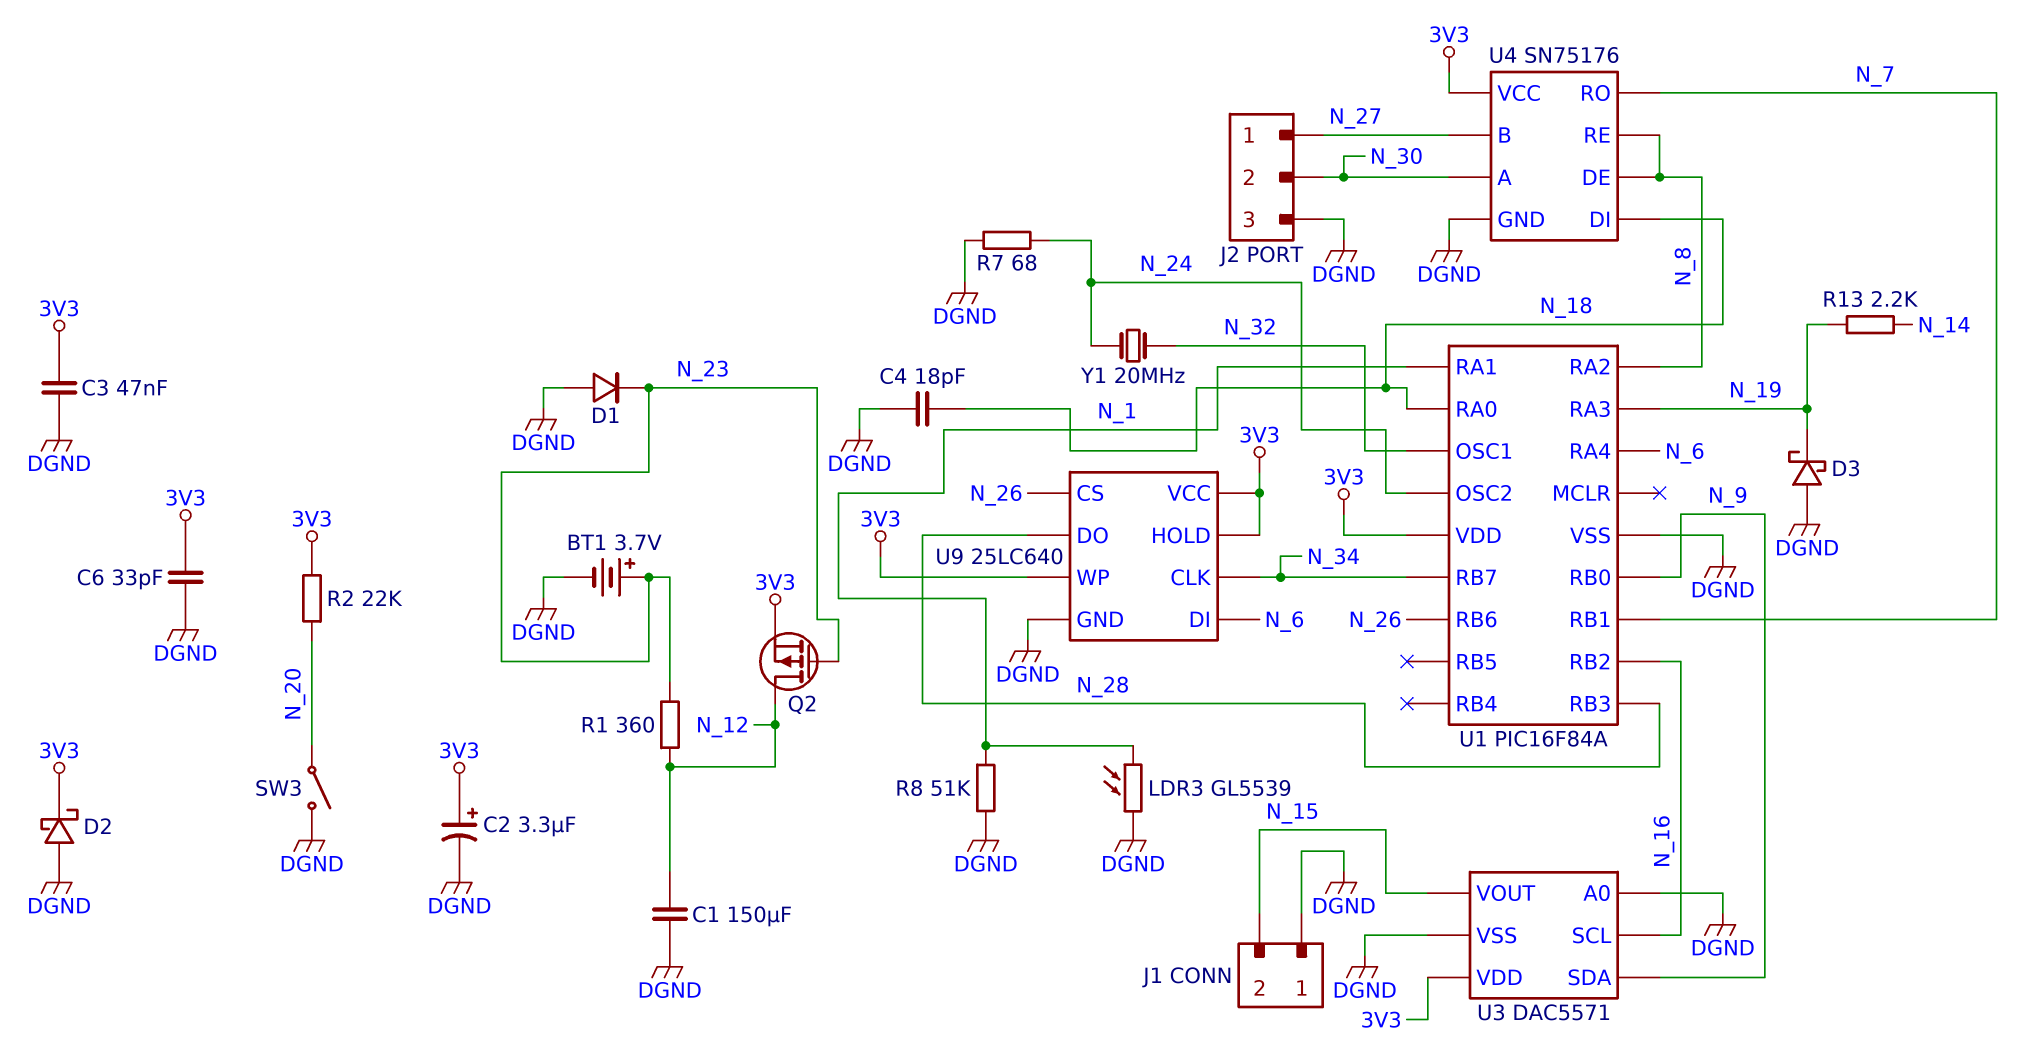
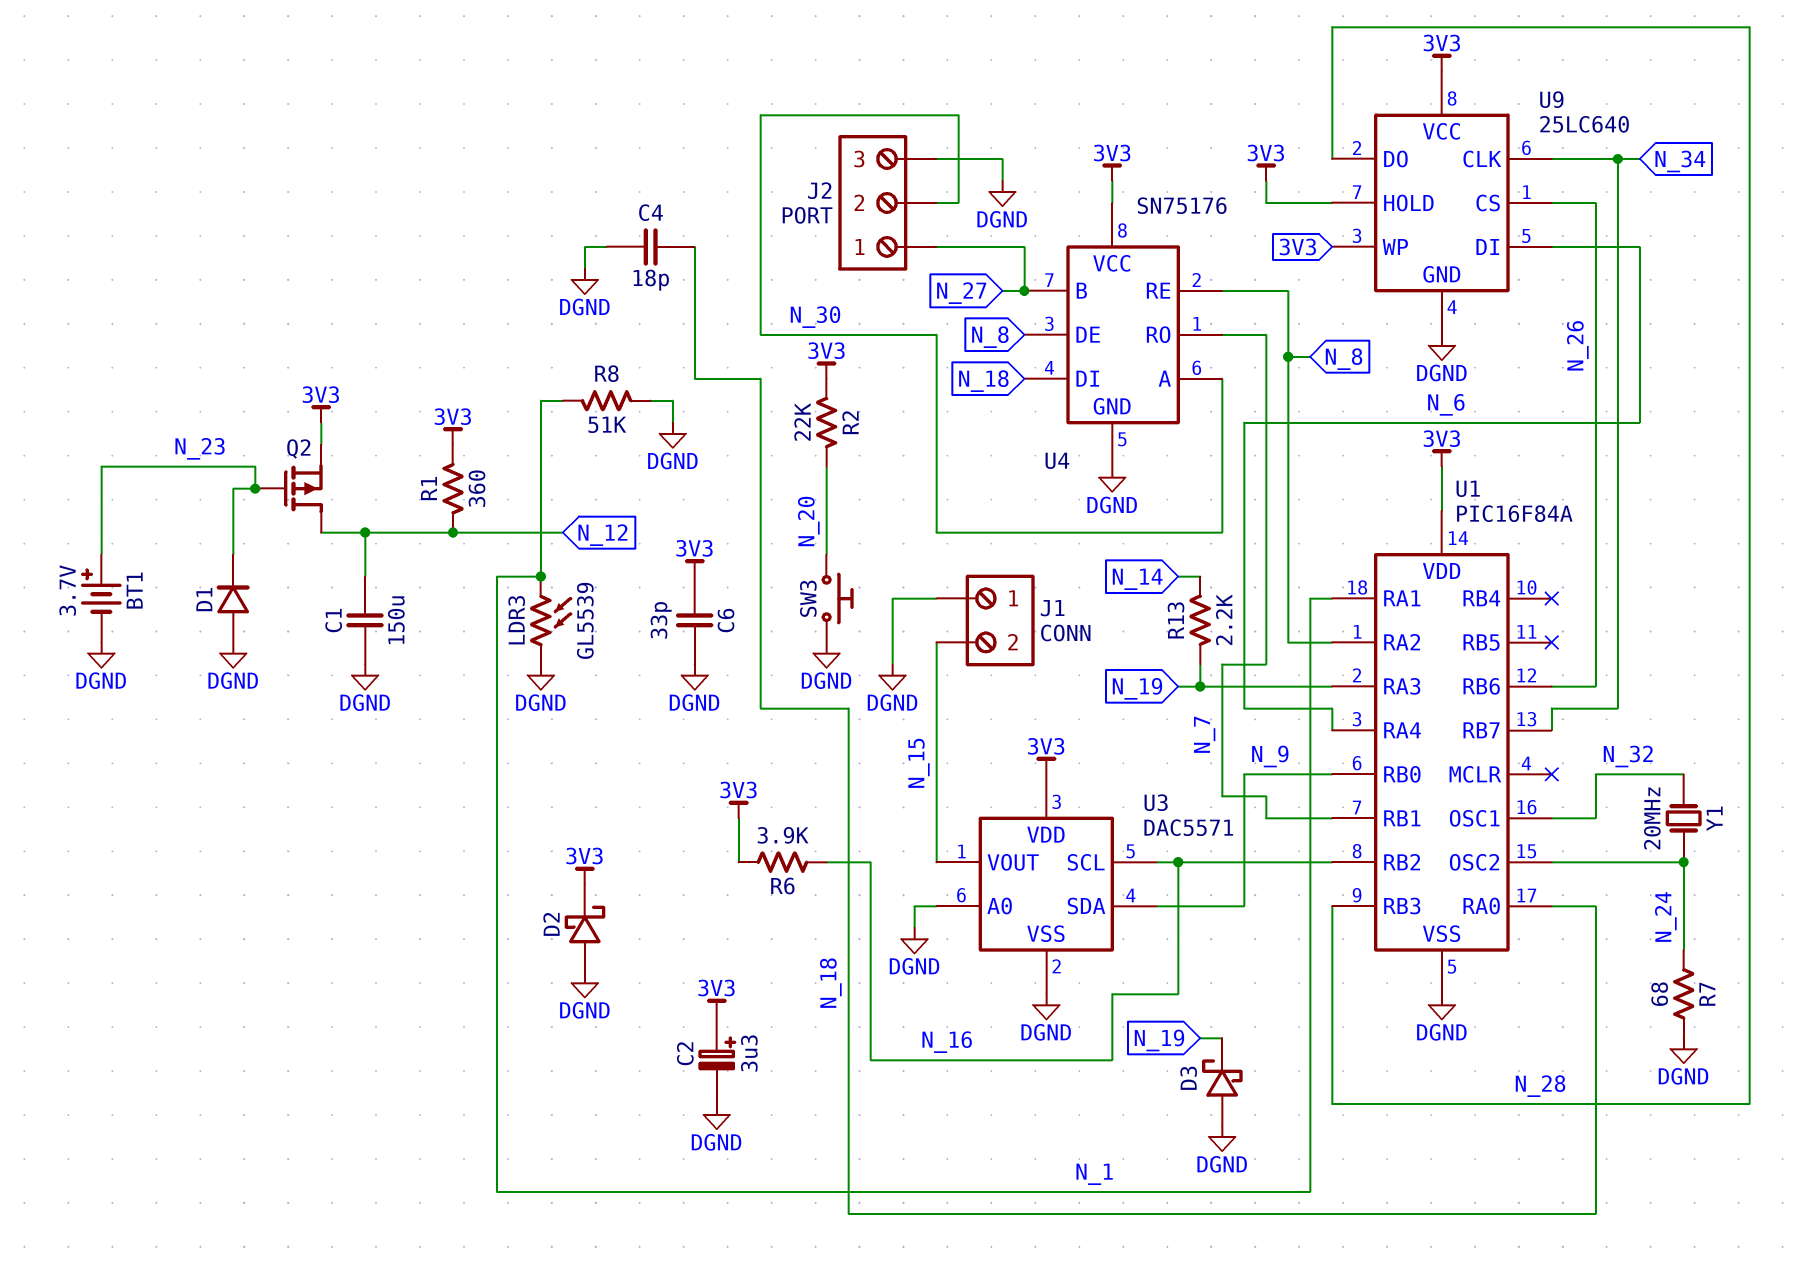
C3: 47nF (3V3, DGND) -> none
R1: 360 (N_12, N_23) -> 360 (3V3, N_12)
R6: none -> 3.9k (3V3, N_16)
SW3: switch (DGND, N_20) -> button (DGND, N_20)

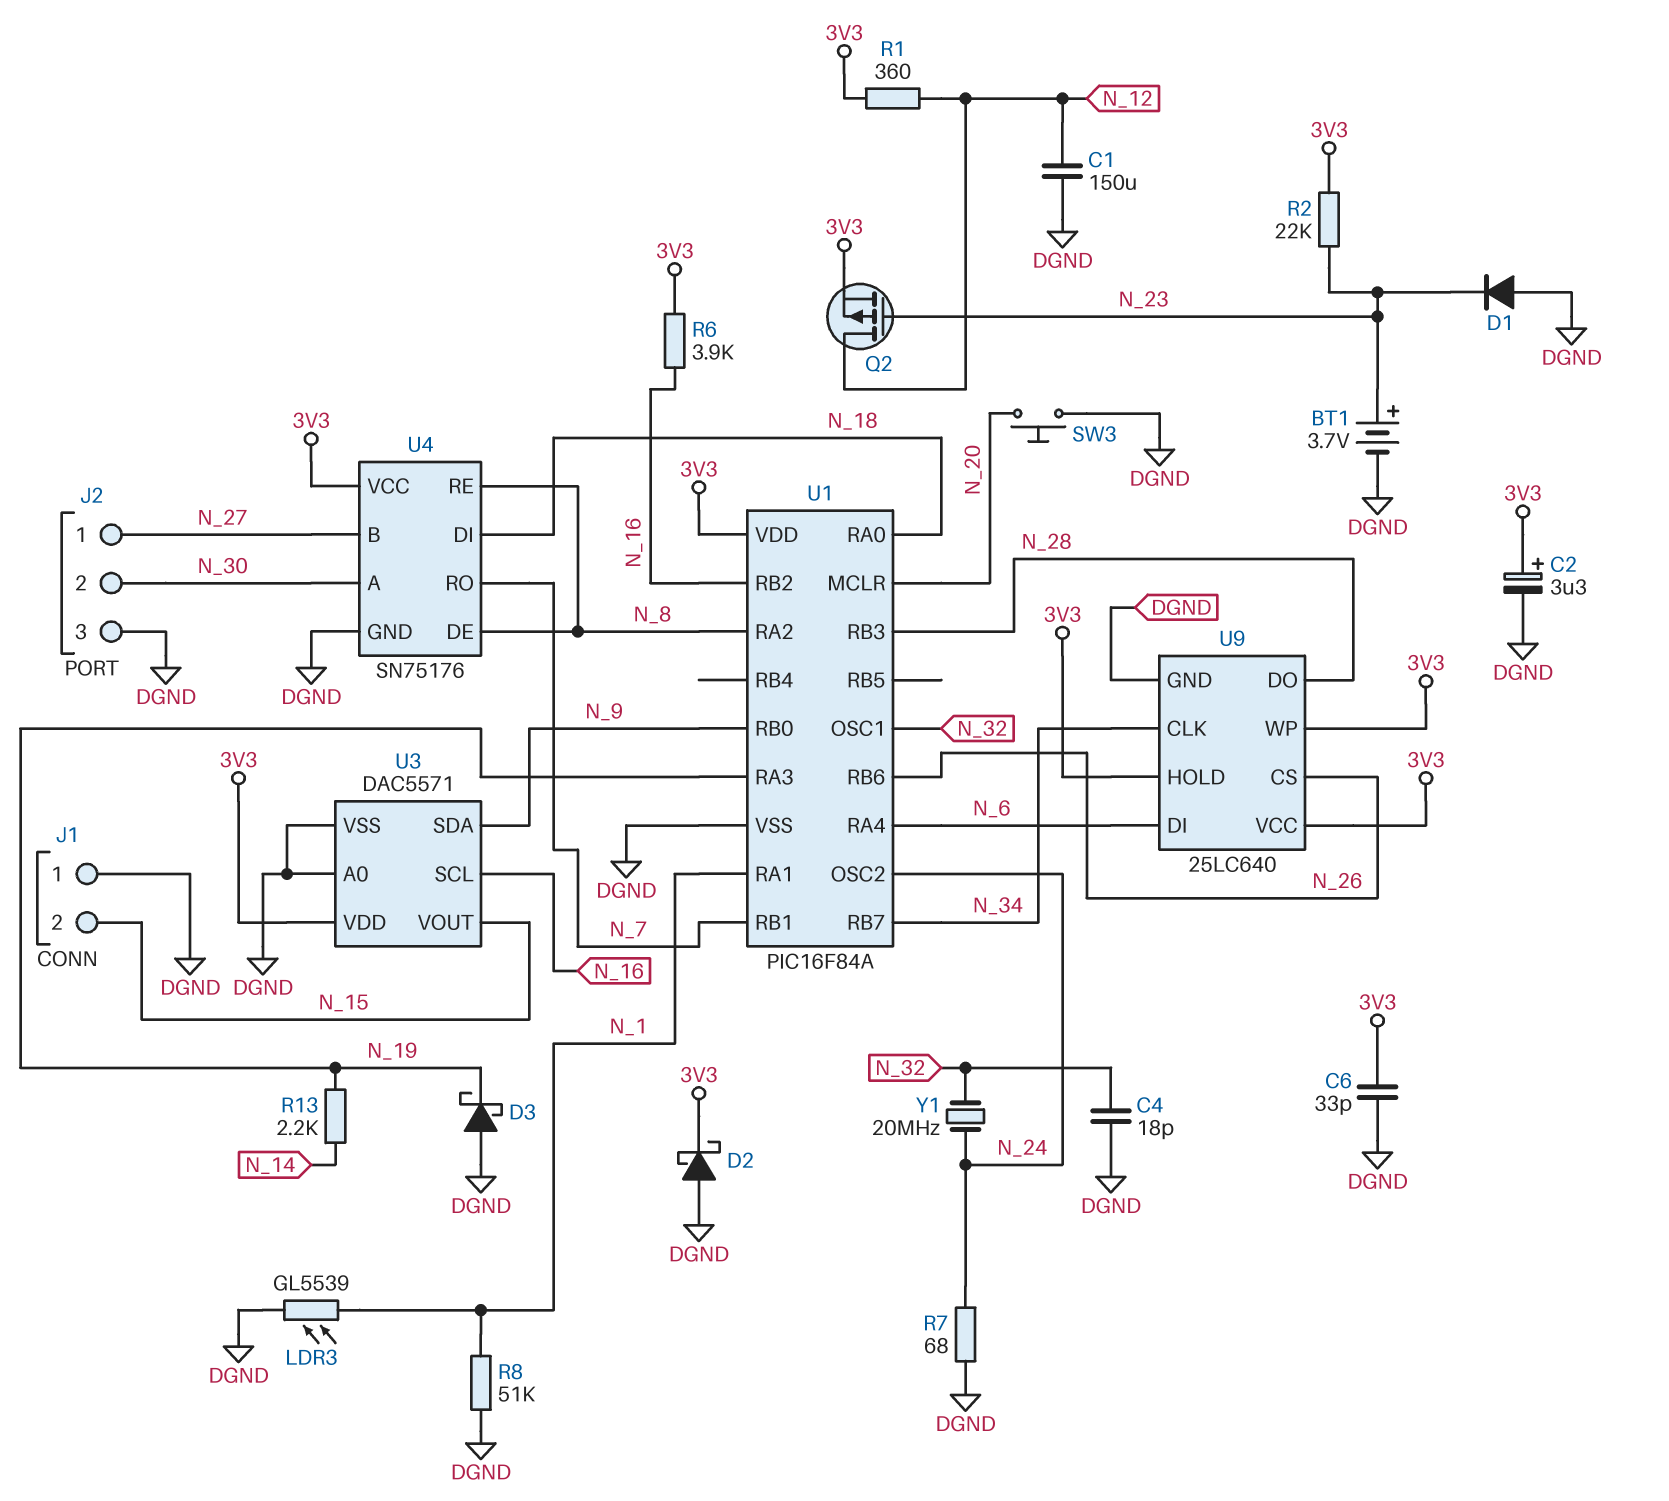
C4: 18pF (DGND, N_18) -> 18pF (DGND, N_32)
R2: 22k (3V3, N_20) -> 22k (3V3, N_23)
U1 pin MCLR: none -> N_20

